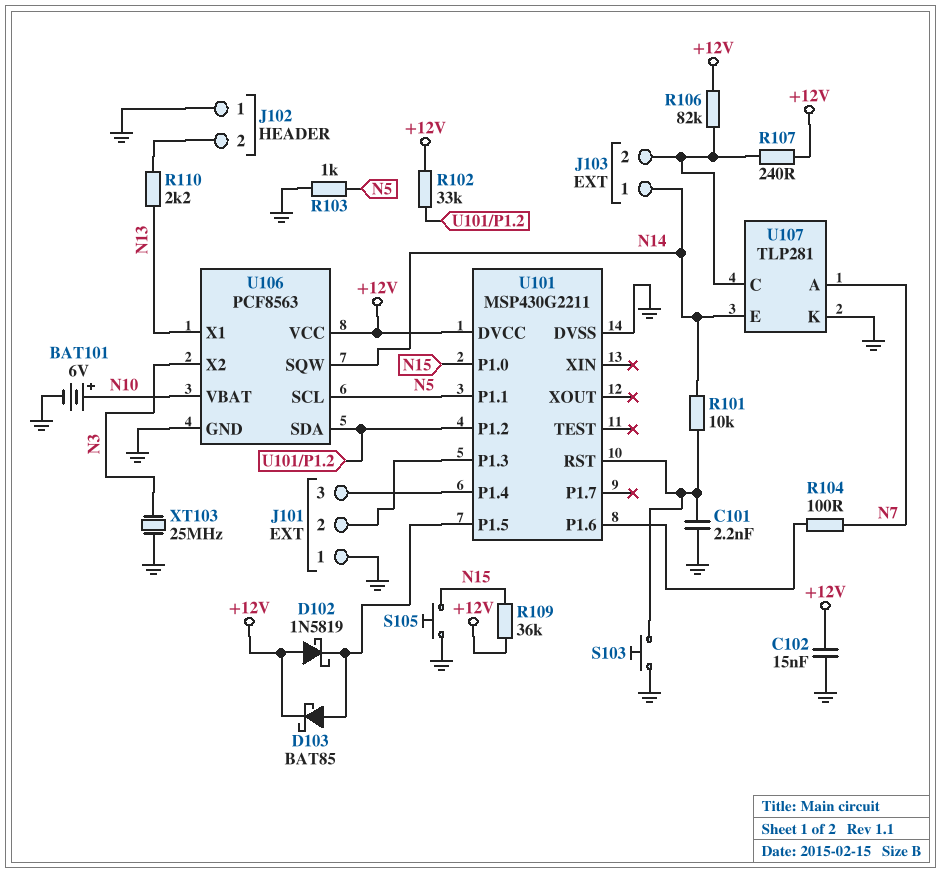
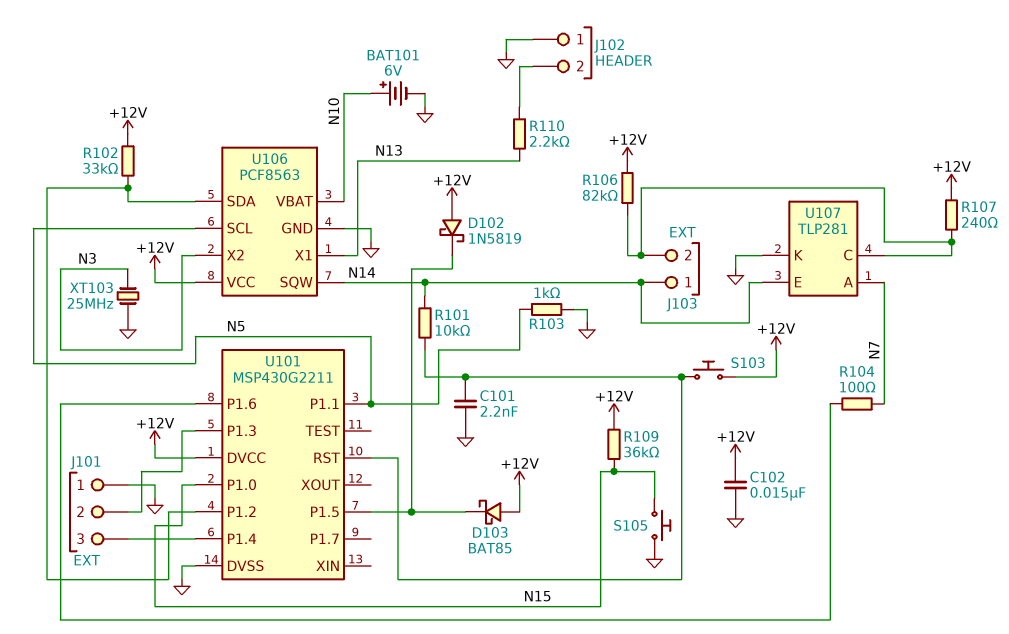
D103: schottky BAT85 (A U101/P1.5, K +12V) -> schottky BAT85 (A +12V, K U101/P1.5)
S103: button (GND, U101/RST) -> button (+12V, U101/RST)

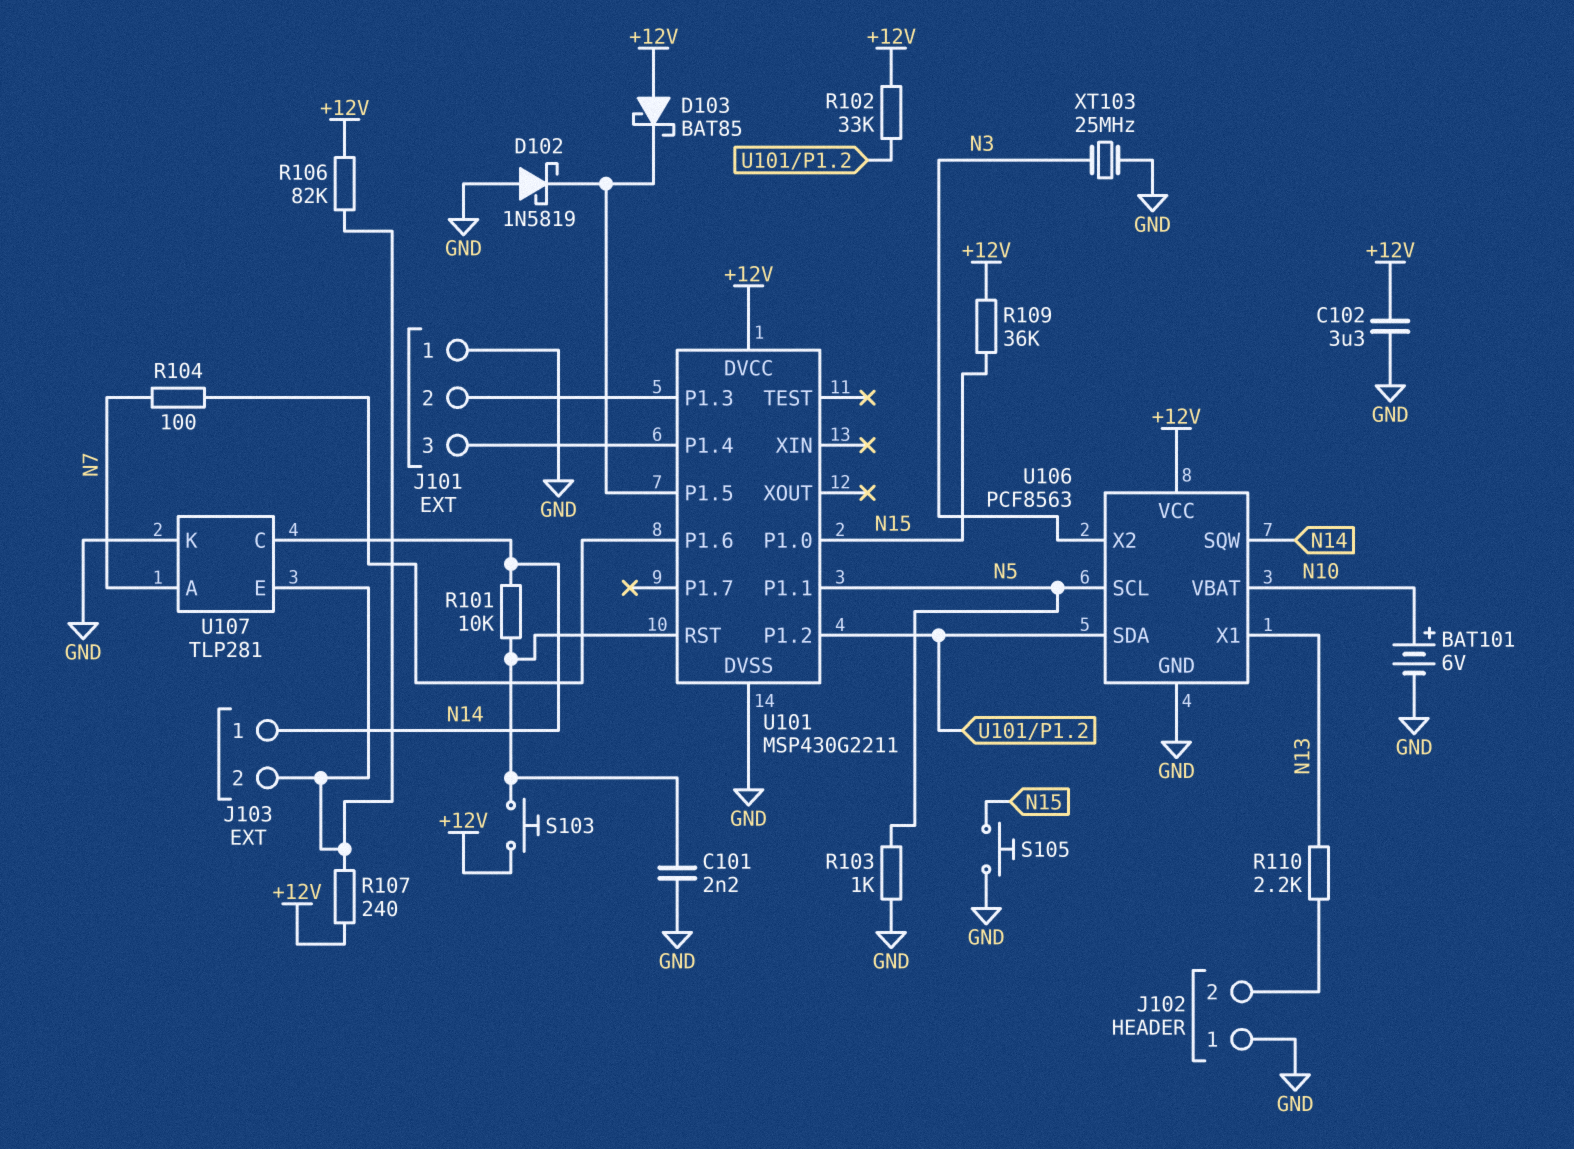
C102: 15nF (+12V, GND) -> 3.3uF (+12V, GND)
D102: schottky 1N5819 (A +12V, K U101/P1.5) -> schottky 1N5819 (A GND, K U101/P1.5)
U107 pin C: J103/2 -> N14
U107 pin E: N14 -> J103/2

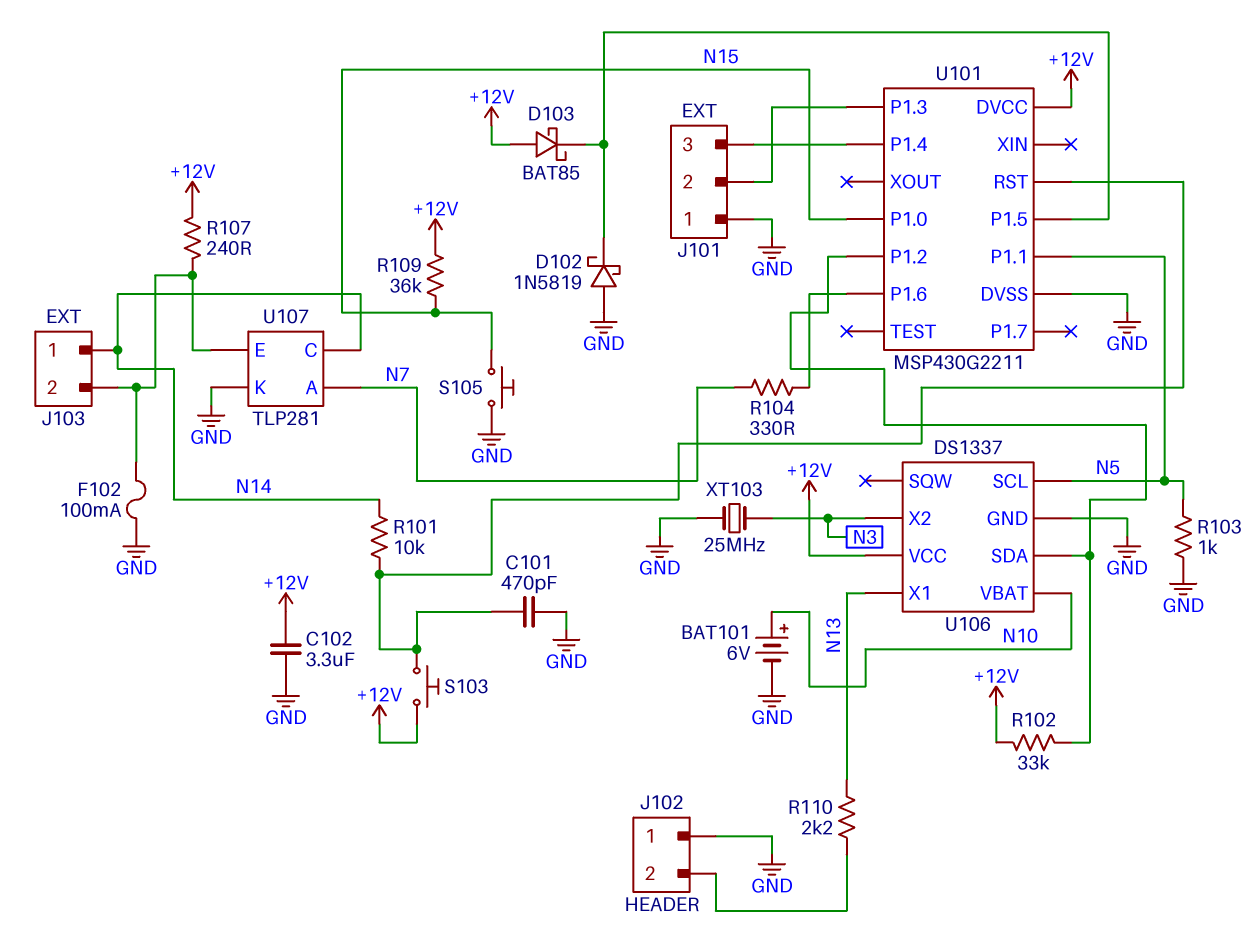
C101: 2.2nF (GND, U101/RST) -> 470pF (GND, U101/RST)
F102: none -> 100mA (GND, J103/2)
R104: 100 (N7, U101/P1.6) -> 330 (N7, U101/P1.6)
R106: 82k (+12V, J103/2) -> none
U106: PCF8563 -> DS1337
U106 pin SQW: N14 -> none

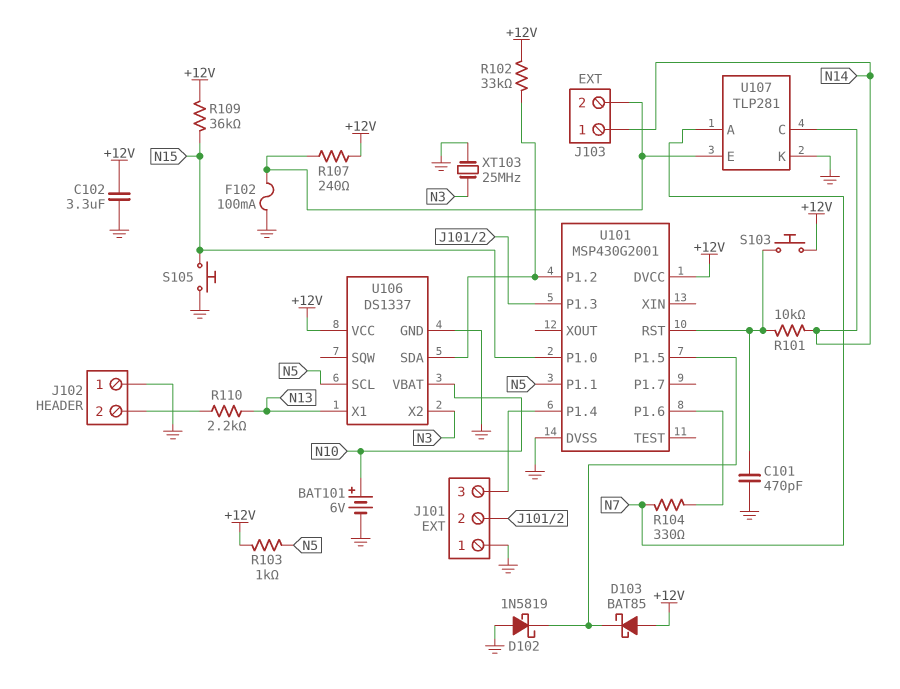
R103: 1k (GND, N5) -> 1k (+12V, N5)
U101: MSP430G2211 -> MSP430G2001

